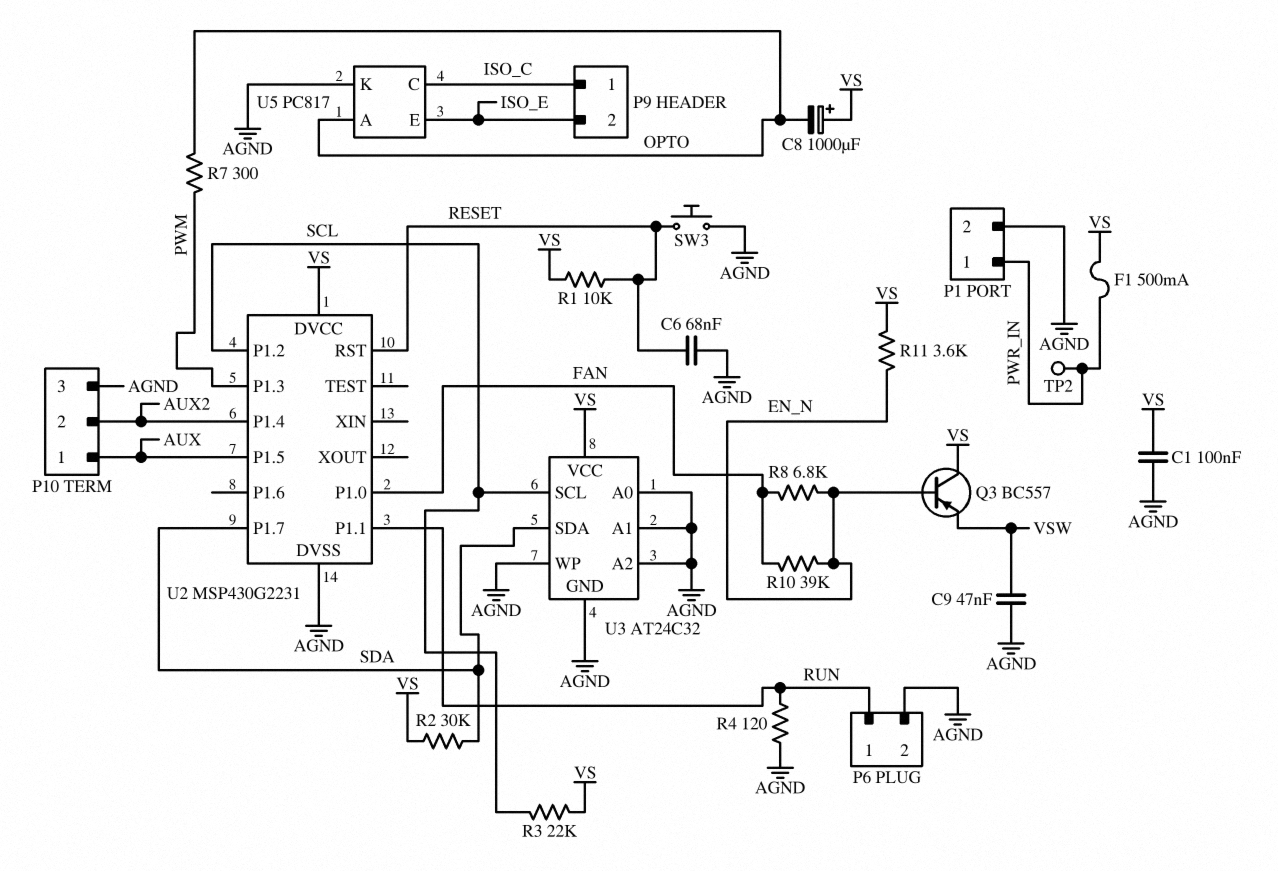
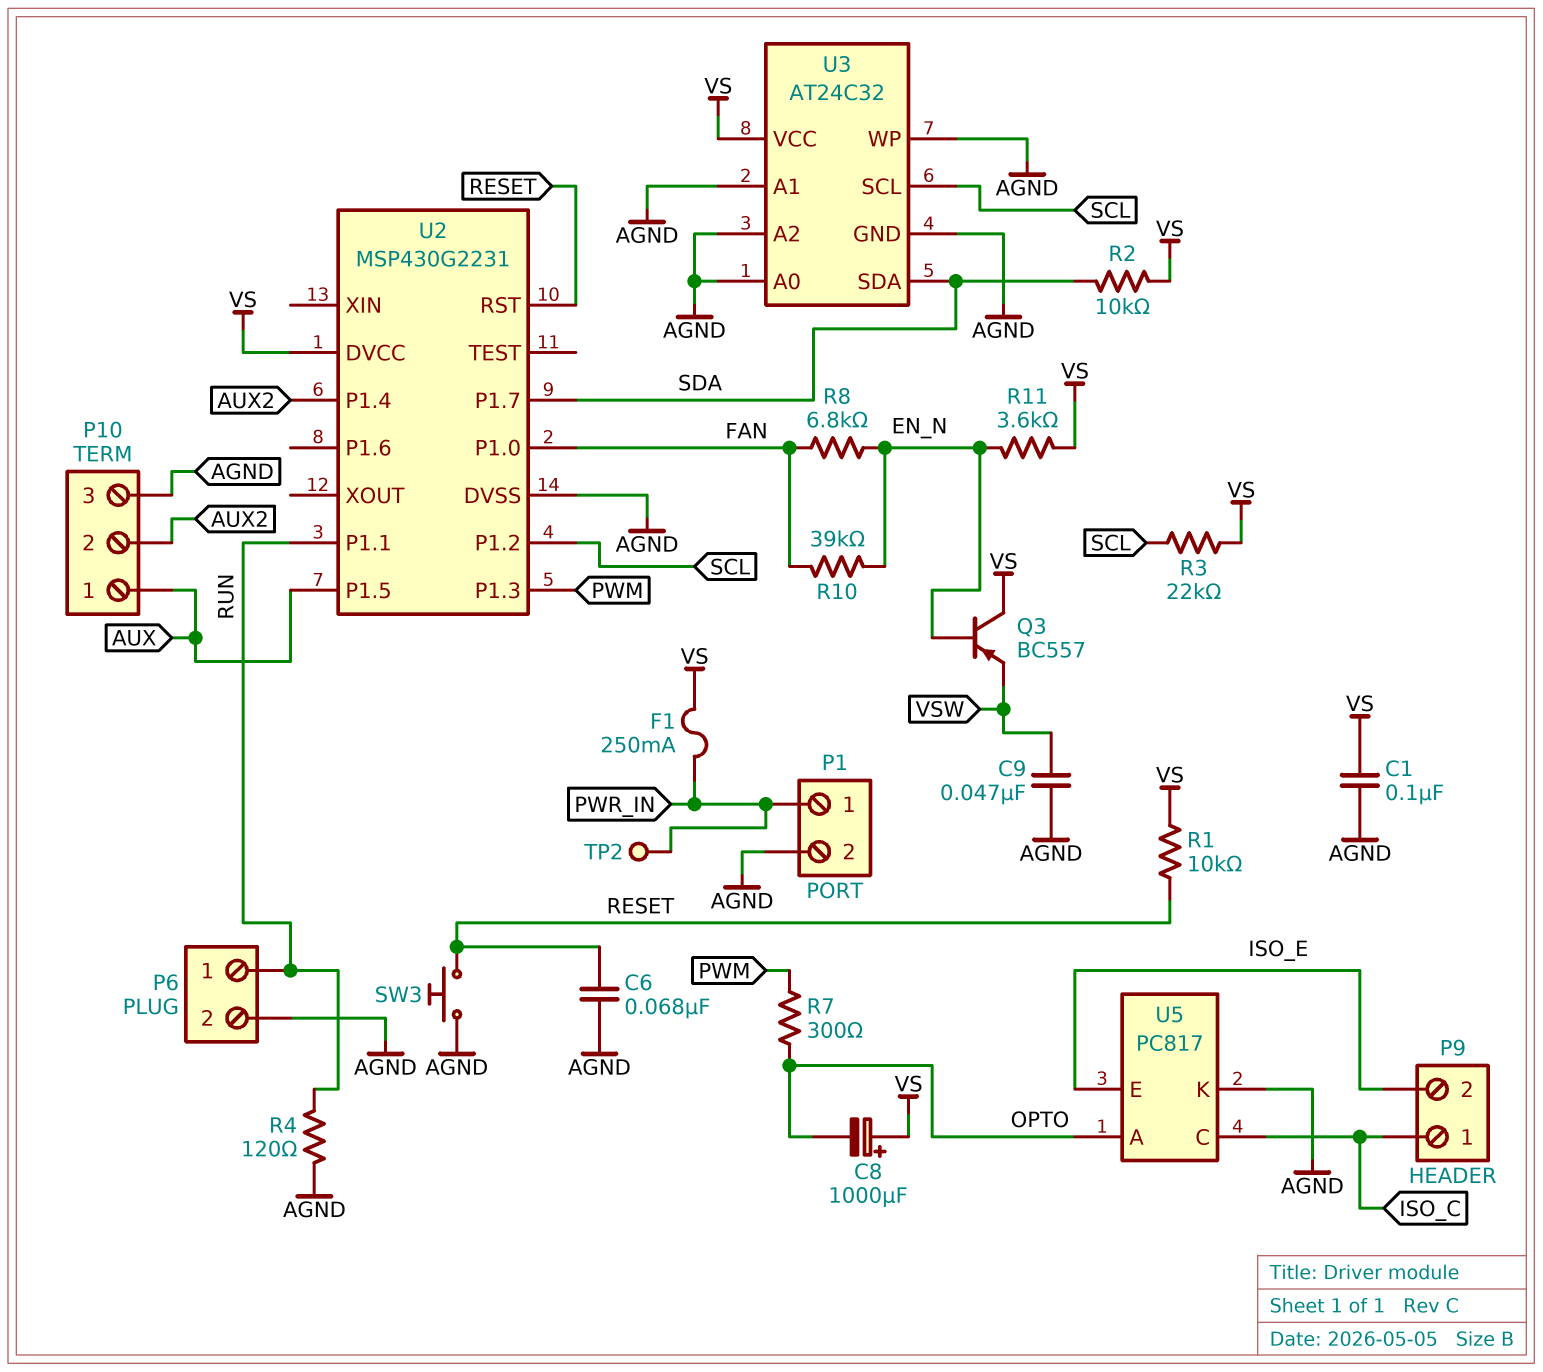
F1: 500mA (PWR_IN, VS) -> 250mA (PWR_IN, VS)
R2: 30k (SDA, VS) -> 10k (SDA, VS)

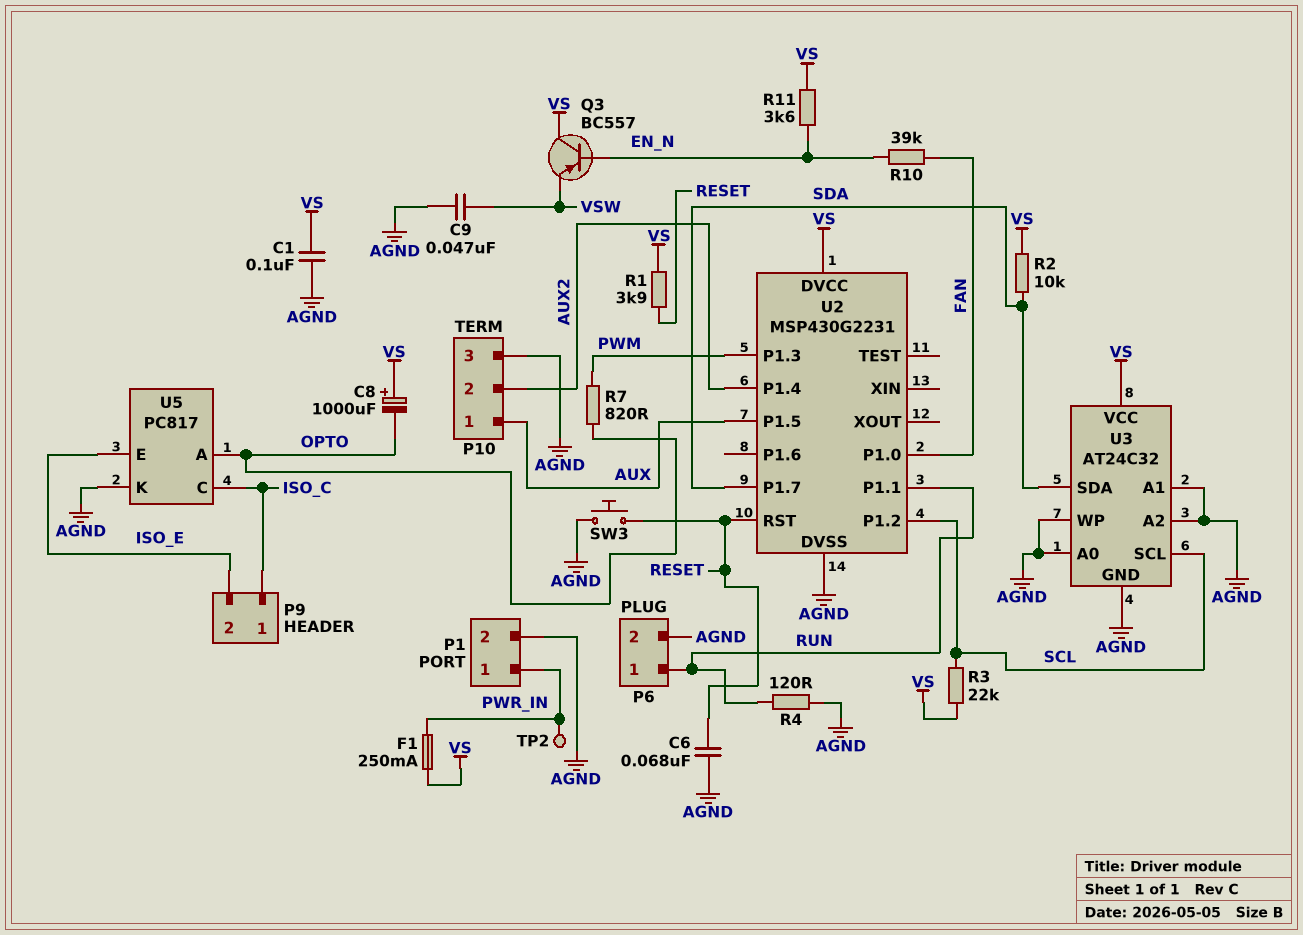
R1: 10k (RESET, VS) -> 3.9k (RESET, VS)
R7: 300 (OPTO, PWM) -> 820 (OPTO, PWM)
R8: 6.8k (EN_N, FAN) -> none

